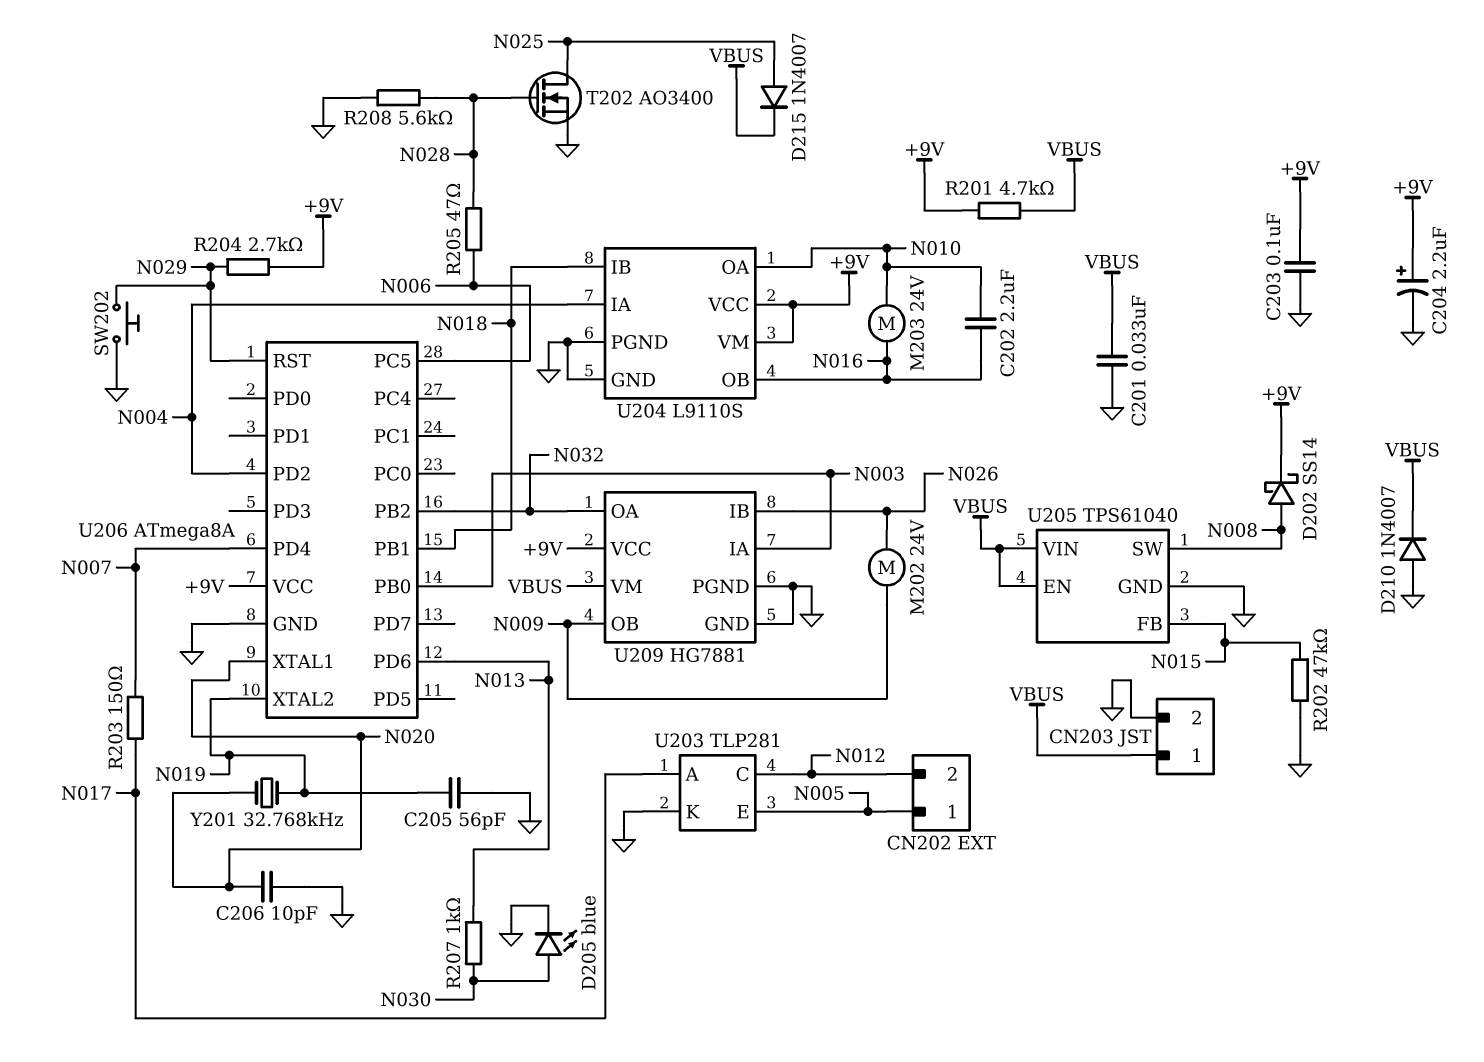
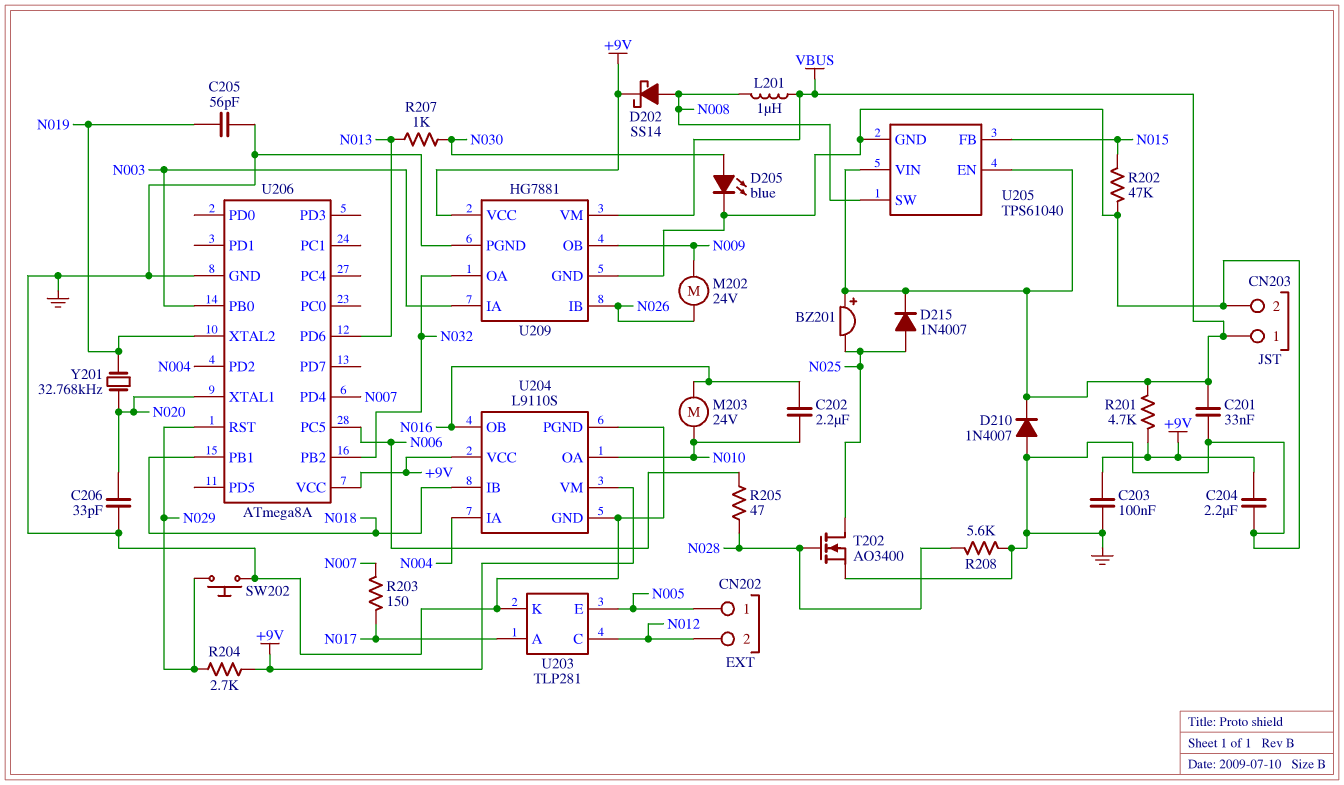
BZ201: none -> buzzer (plus VBUS, minus N025)
C204: 2.2uF (plus +9V, minus GND) -> 2.2uF (+9V, GND)
C206: 10pF (GND, N020) -> 33pF (GND, N020)
L201: none -> 1uH (N008, VBUS)

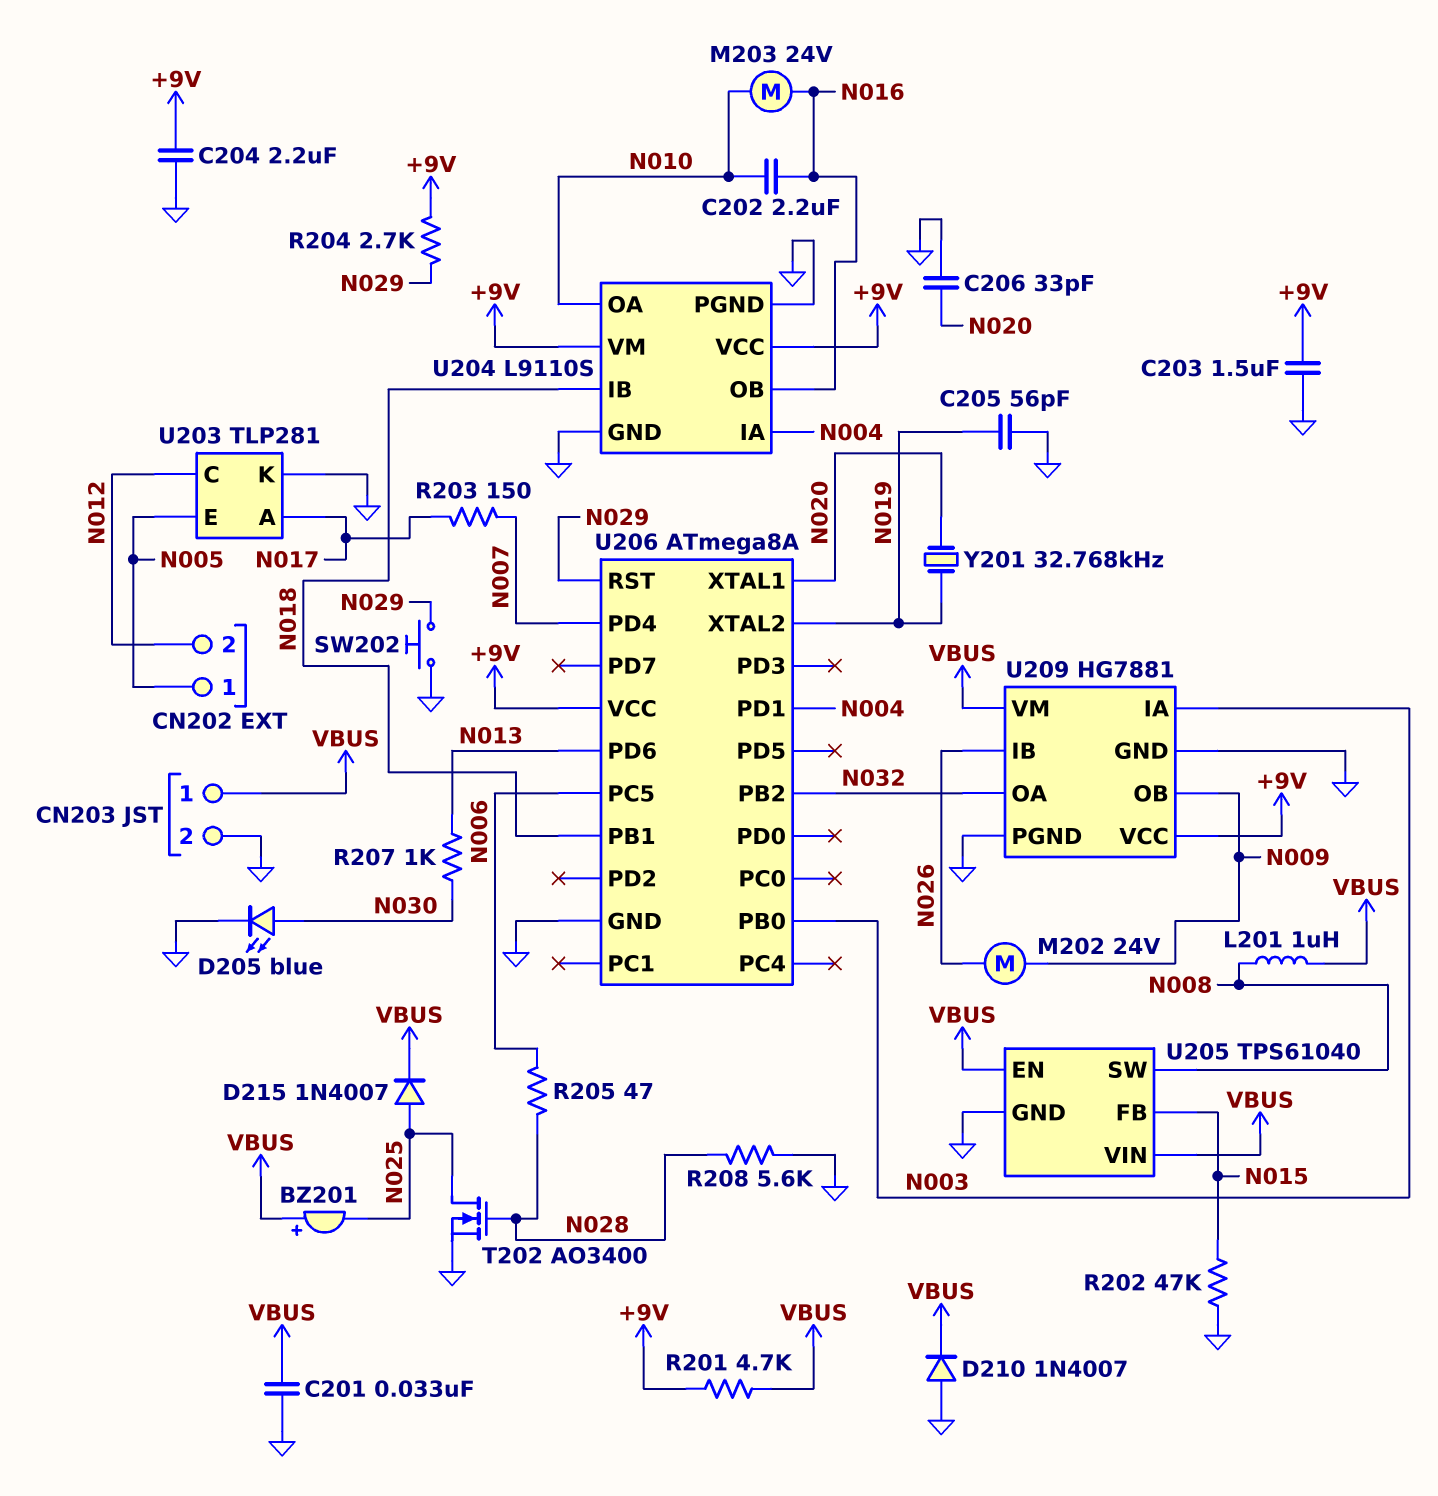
C203: 100nF (+9V, GND) -> 1.5uF (+9V, GND)
D202: schottky SS14 (A N008, K +9V) -> none
U206 pin PD1: none -> N004
U206 pin PD2: N004 -> none

